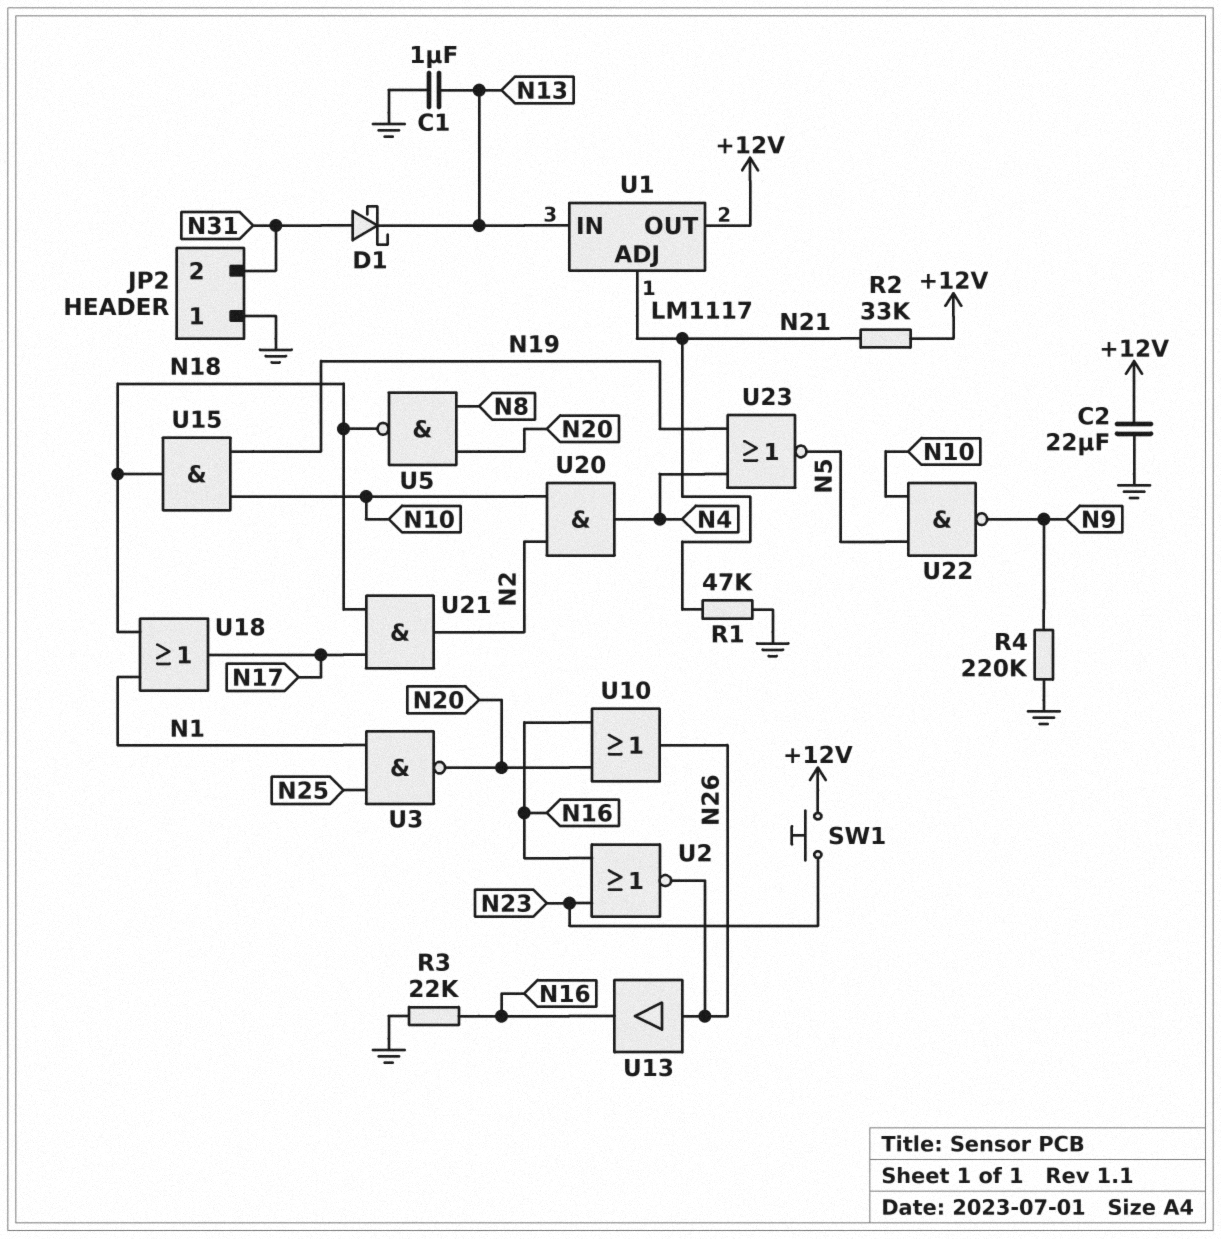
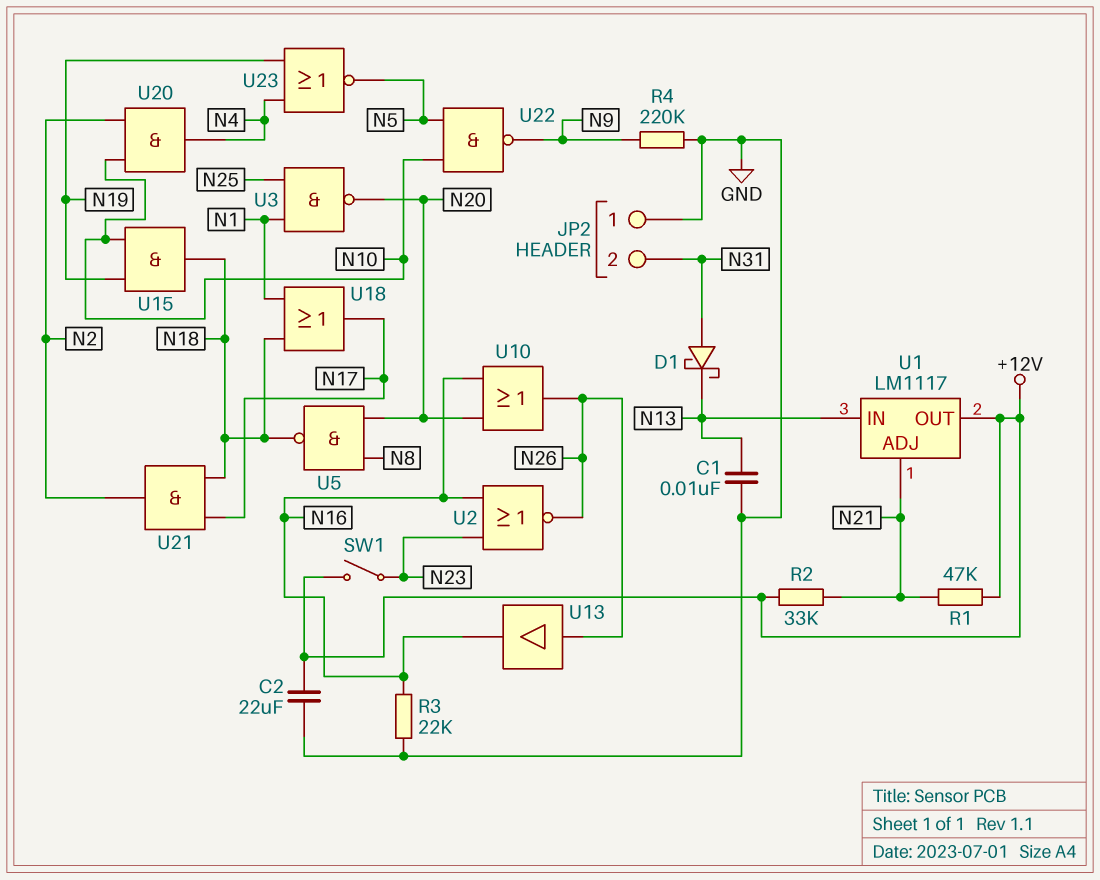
C1: 1uF (GND, N13) -> 10nF (GND, N13)
R1: 47k (GND, N21) -> 47k (+12V, N21)
SW1: button (+12V, N23) -> switch (+12V, N23)

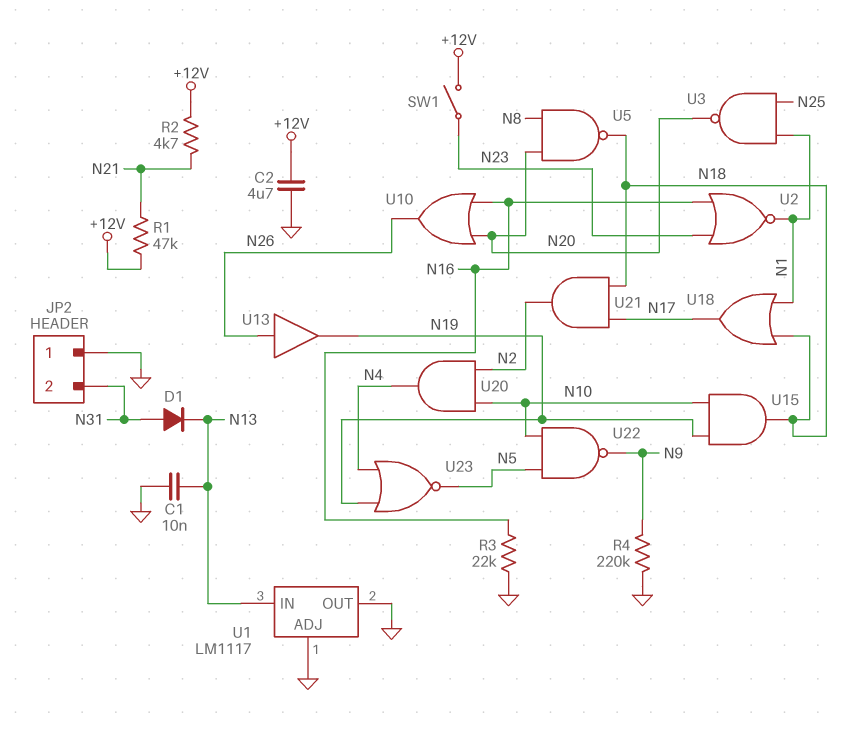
C2: 22uF (+12V, GND) -> 4.7uF (+12V, GND)
D1: schottky (A N31, K N13) -> diode (A N31, K N13)
R2: 33k (+12V, N21) -> 4.7k (+12V, N21)
U1 pin ADJ: N21 -> GND
U1 pin OUT: +12V -> GND
U2: NOR (in N16, in N23, out N26) -> NOR (in N16, in N23, out N1)
U13: buffer (in N26, out N16) -> buffer (in N26, out N19)

